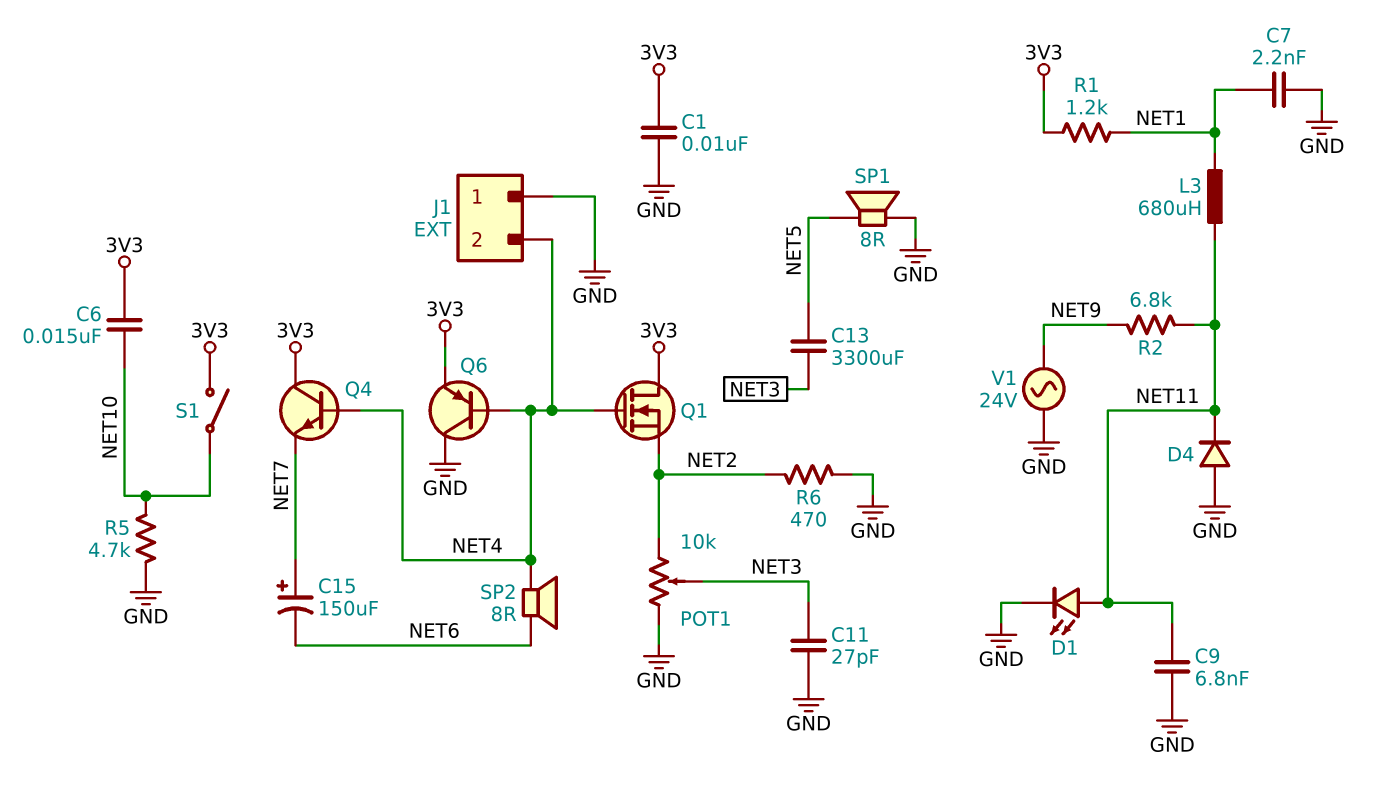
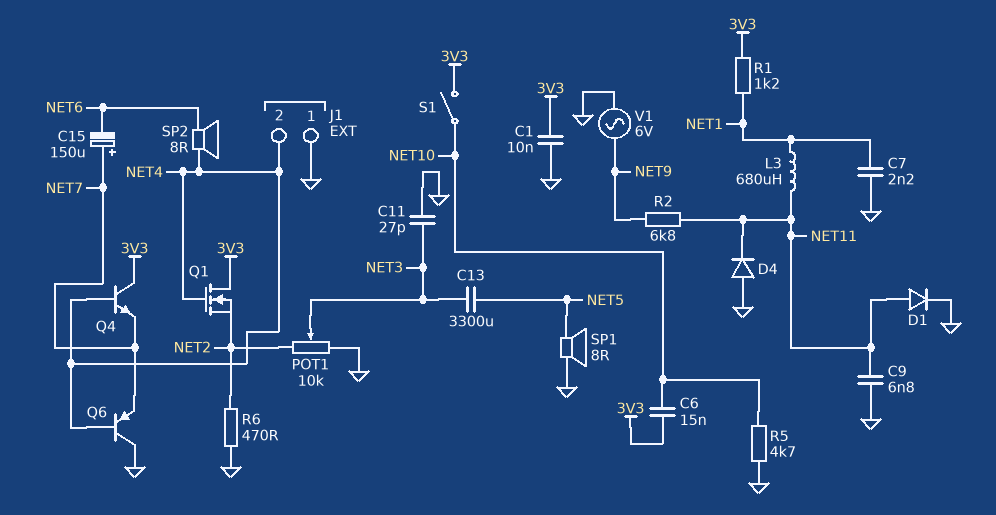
D1: LED (A NET11, K GND) -> diode (A NET11, K GND)
Q6: PNP (B NET4, C GND, E 3V3) -> PNP (B NET4, C GND, E NET7)
V1: AC 24V (GND, NET9) -> AC 6V (GND, NET9)

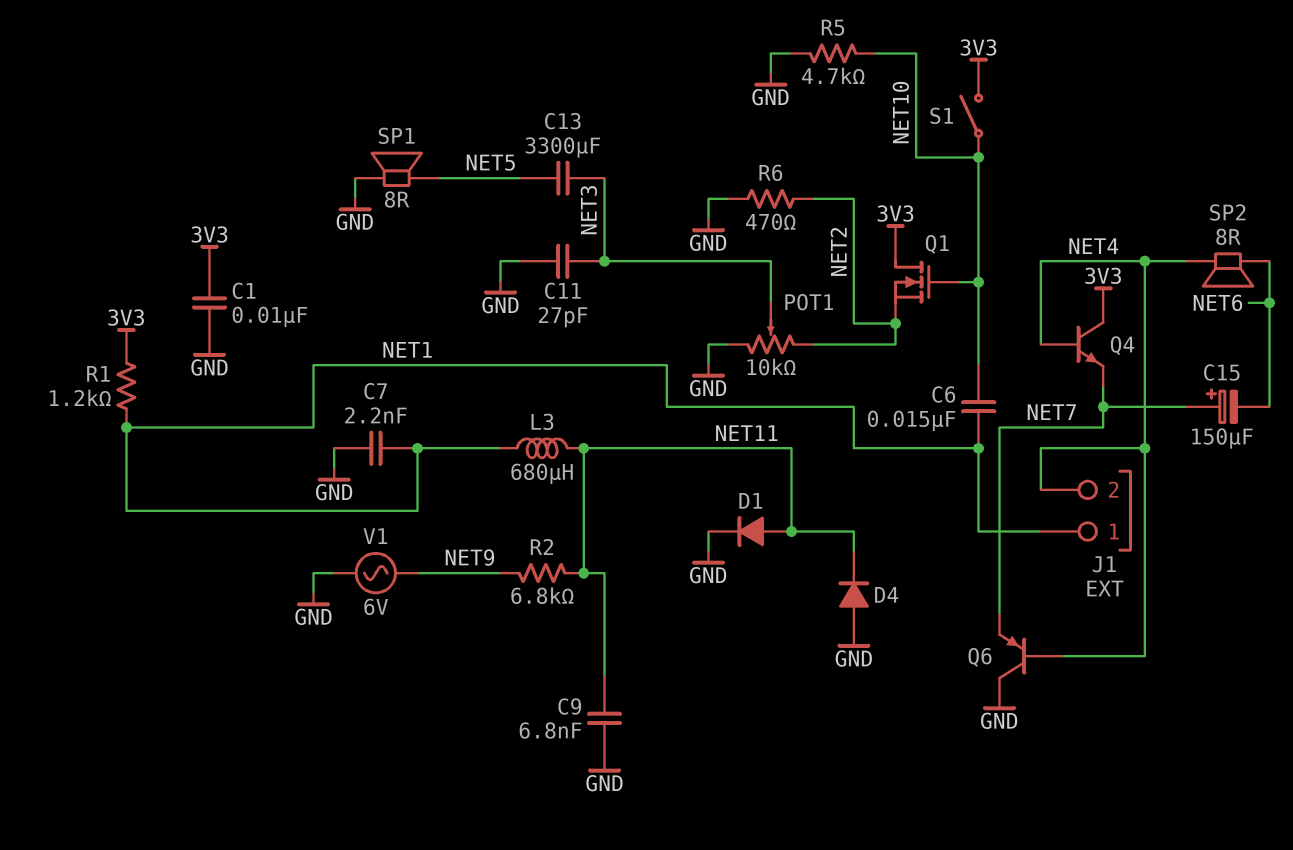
C6: 15nF (3V3, NET10) -> 15nF (NET1, NET10)
J1 pin 1: GND -> NET1
Q1: NMOS (G NET4, D 3V3, S NET2) -> NMOS (G NET10, D 3V3, S NET2)

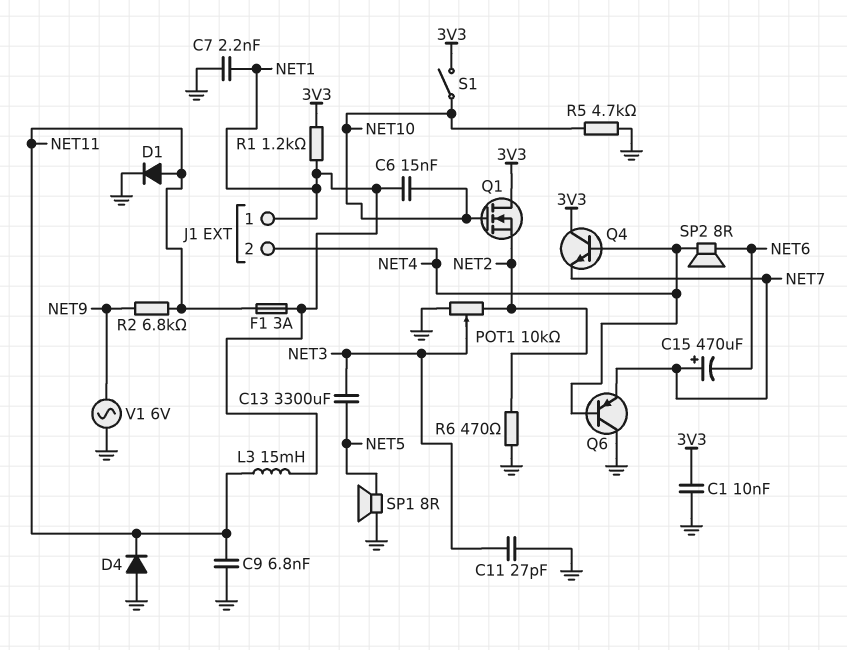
C15: 150uF (plus NET7, minus NET6) -> 470uF (plus NET7, minus NET6)
F1: none -> 3A (NET1, NET11)
L3: 680uH (NET1, NET11) -> 15mH (NET1, NET11)

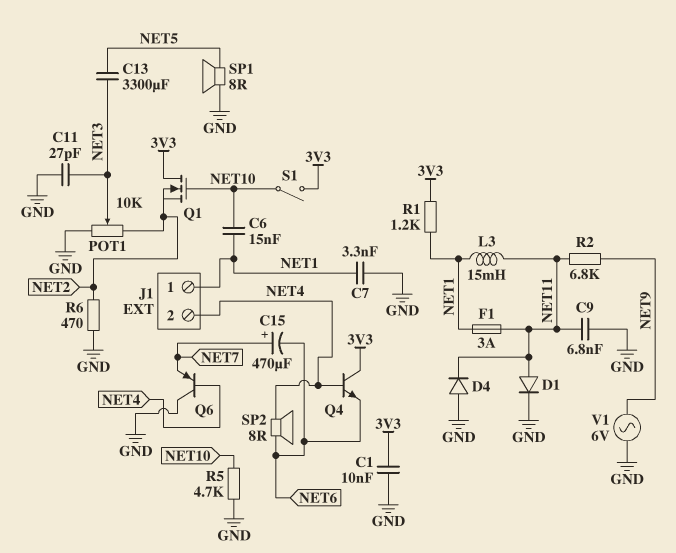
C7: 2.2nF (GND, NET1) -> 3.3nF (GND, NET1)
Q4: NPN (B NET4, C 3V3, E NET7) -> NPN (B NET4, C 3V3, E NET6)

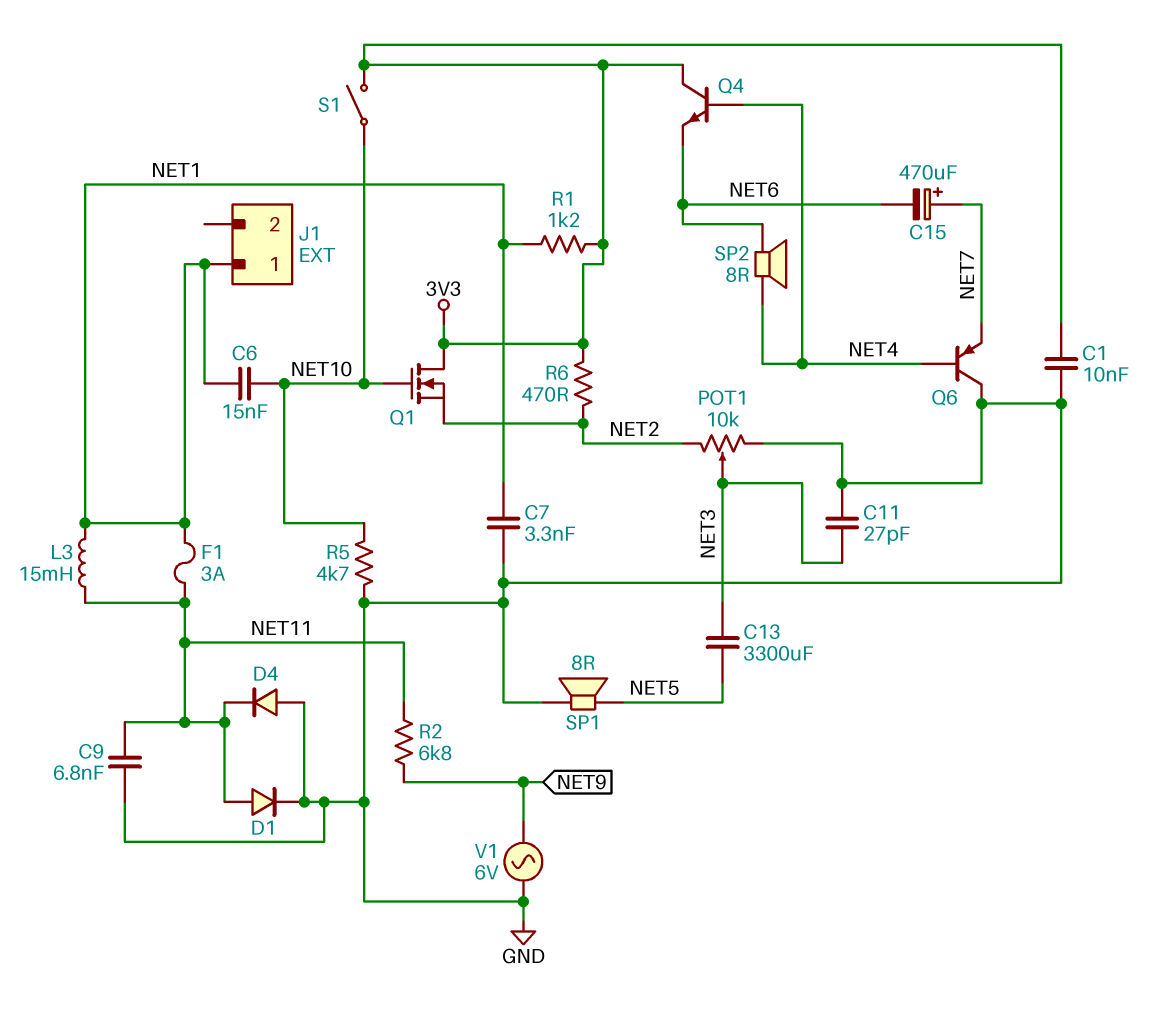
J1 pin 2: NET4 -> none
R6: 470 (GND, NET2) -> 470 (3V3, NET2)

